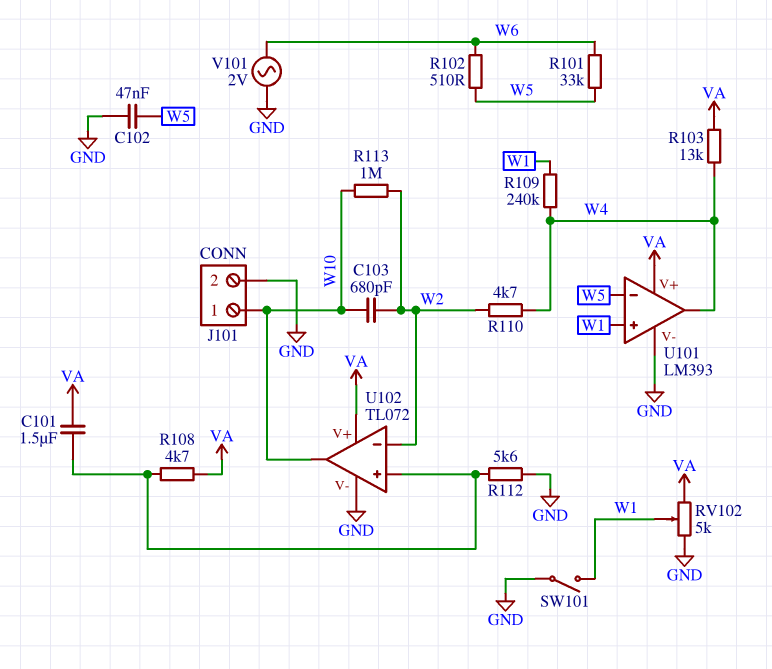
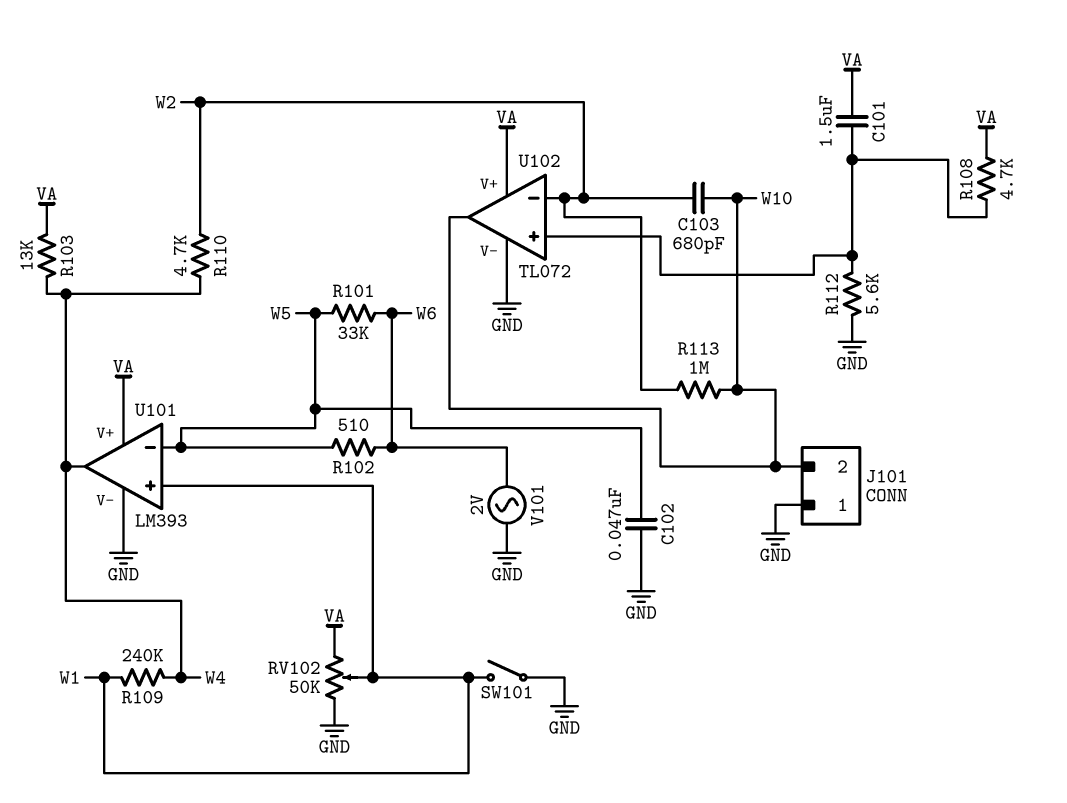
J101 pin 1: W10 -> GND
J101 pin 2: GND -> W10
RV102: 5k (GND, VA, wiper W1) -> 50k (GND, VA, wiper W1)

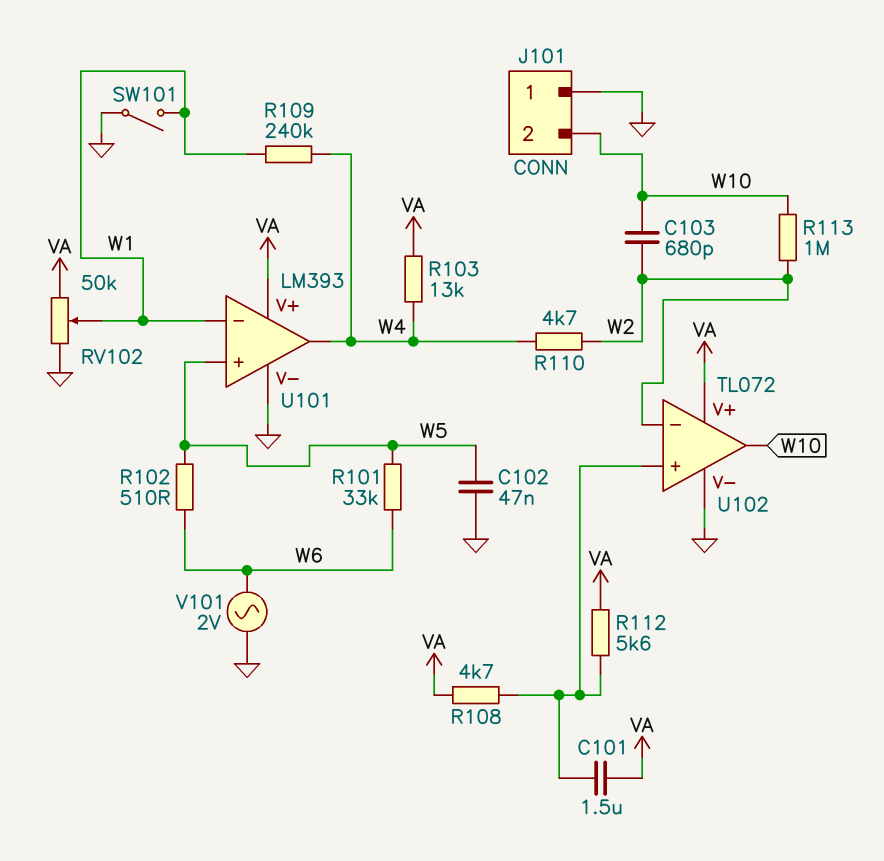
R112: 5.6k (GND, U102/in+) -> 5.6k (U102/in+, VA)
U101 pin in+: W1 -> W5
U101 pin in-: W5 -> W1

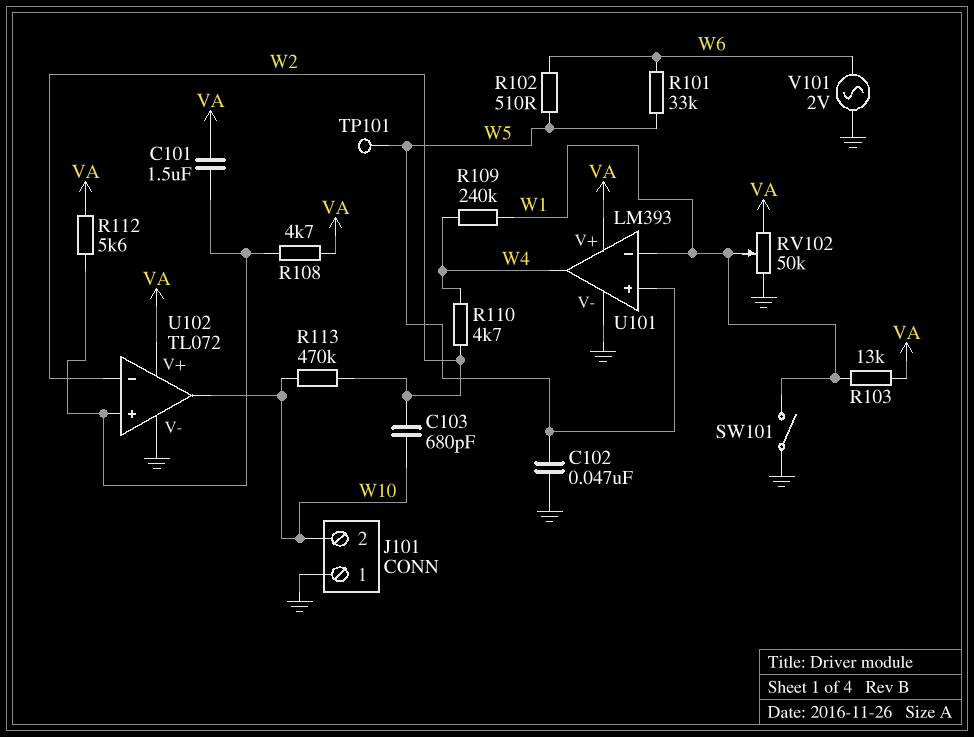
R103: 13k (VA, W4) -> 13k (VA, W1)
R113: 1M (W2, W10) -> 470k (W2, W10)
TP101: none -> test point (W5)

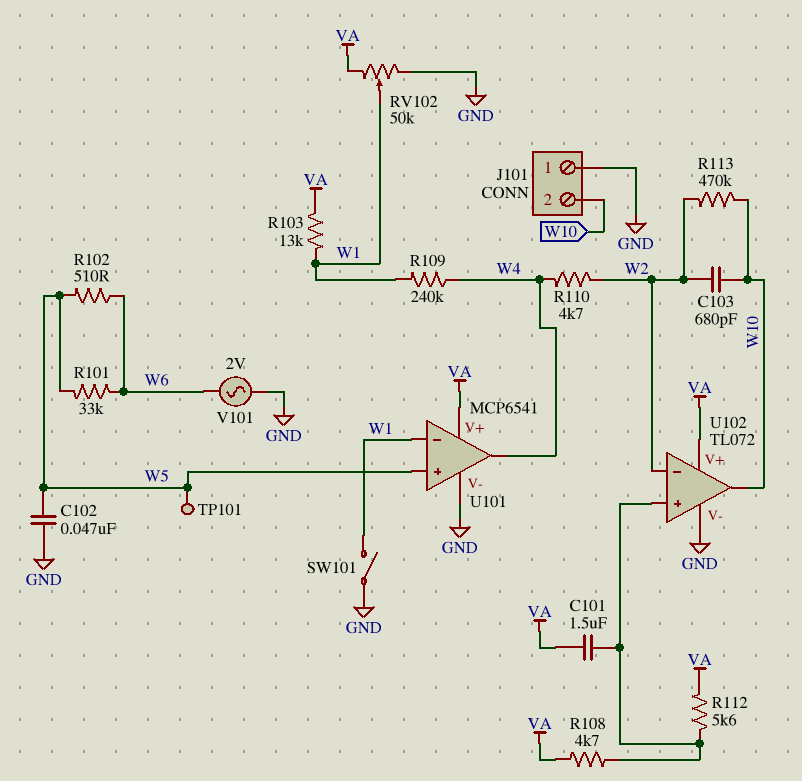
U101: LM393 -> MCP6541

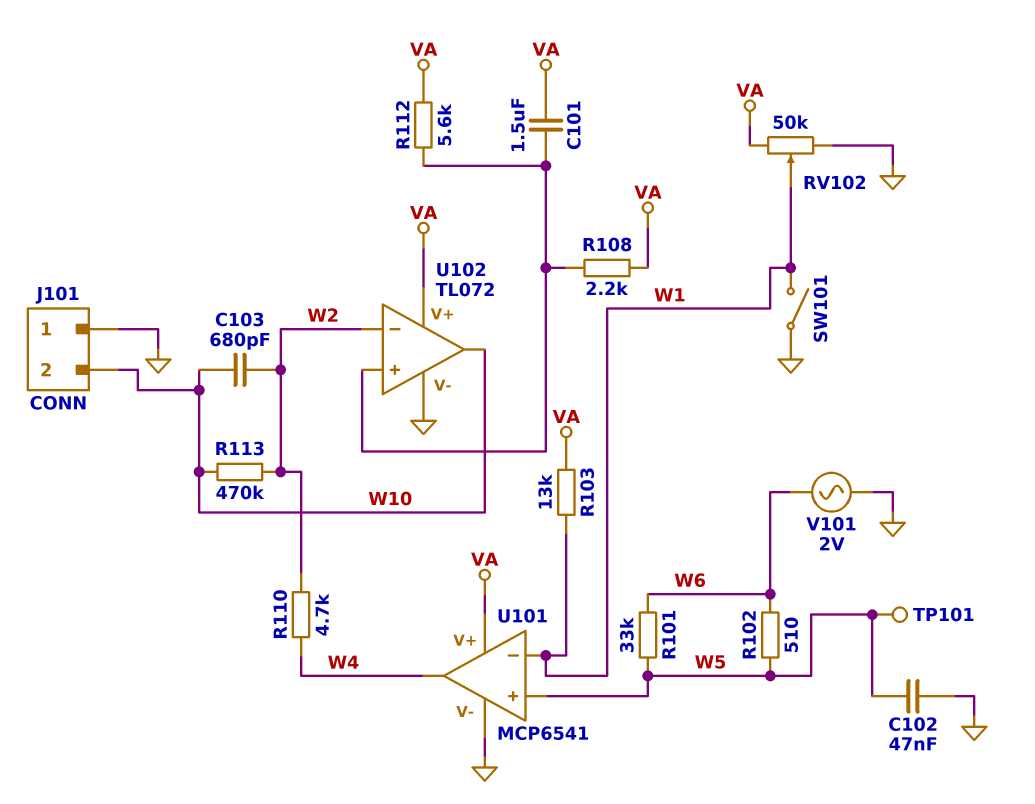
R108: 4.7k (U102/in+, VA) -> 2.2k (U102/in+, VA)
R109: 240k (W1, W4) -> none

